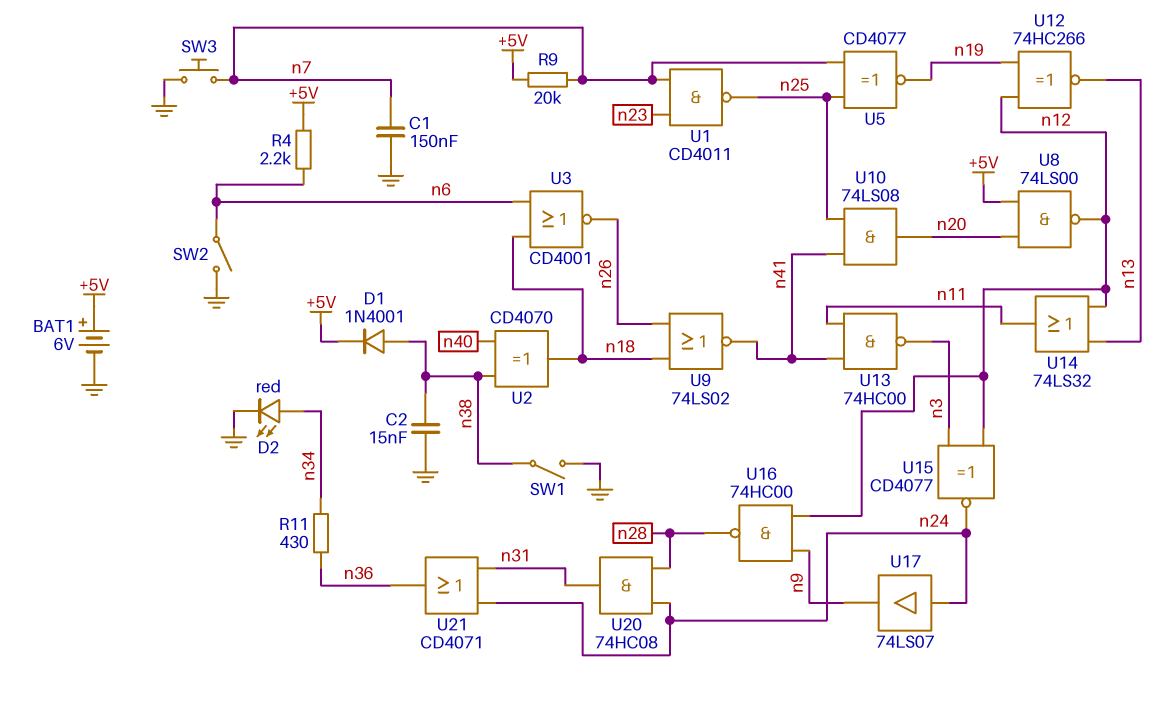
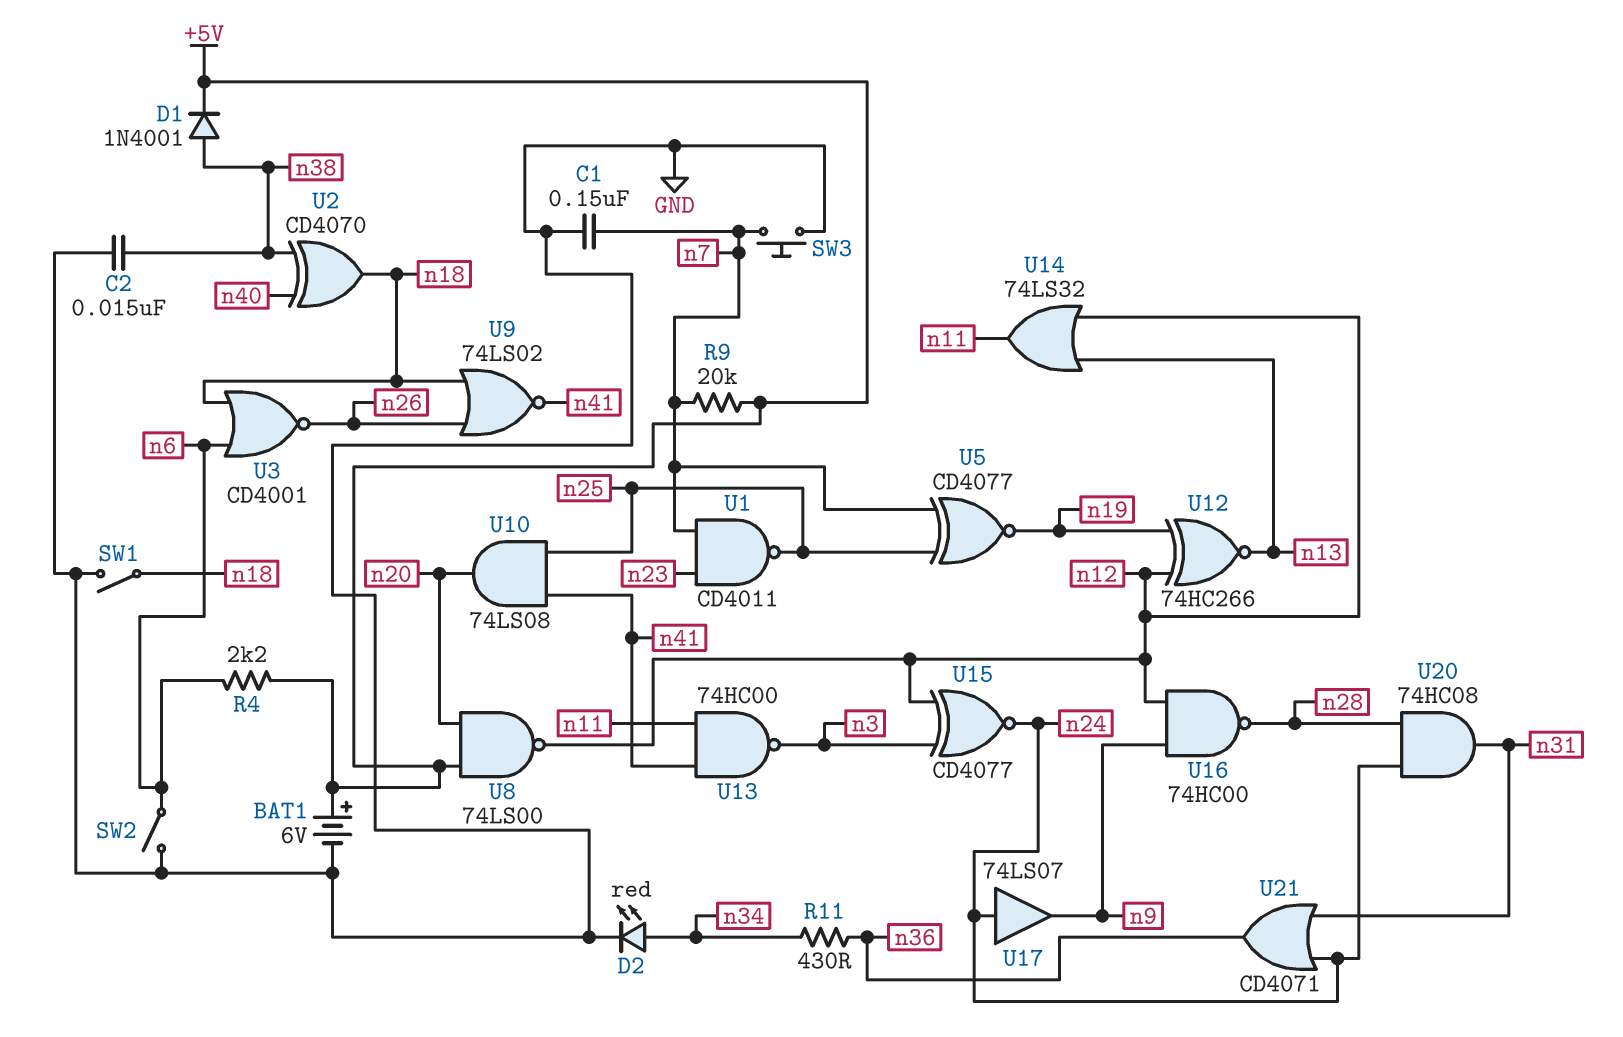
SW1: switch (GND, n38) -> switch (GND, n18)

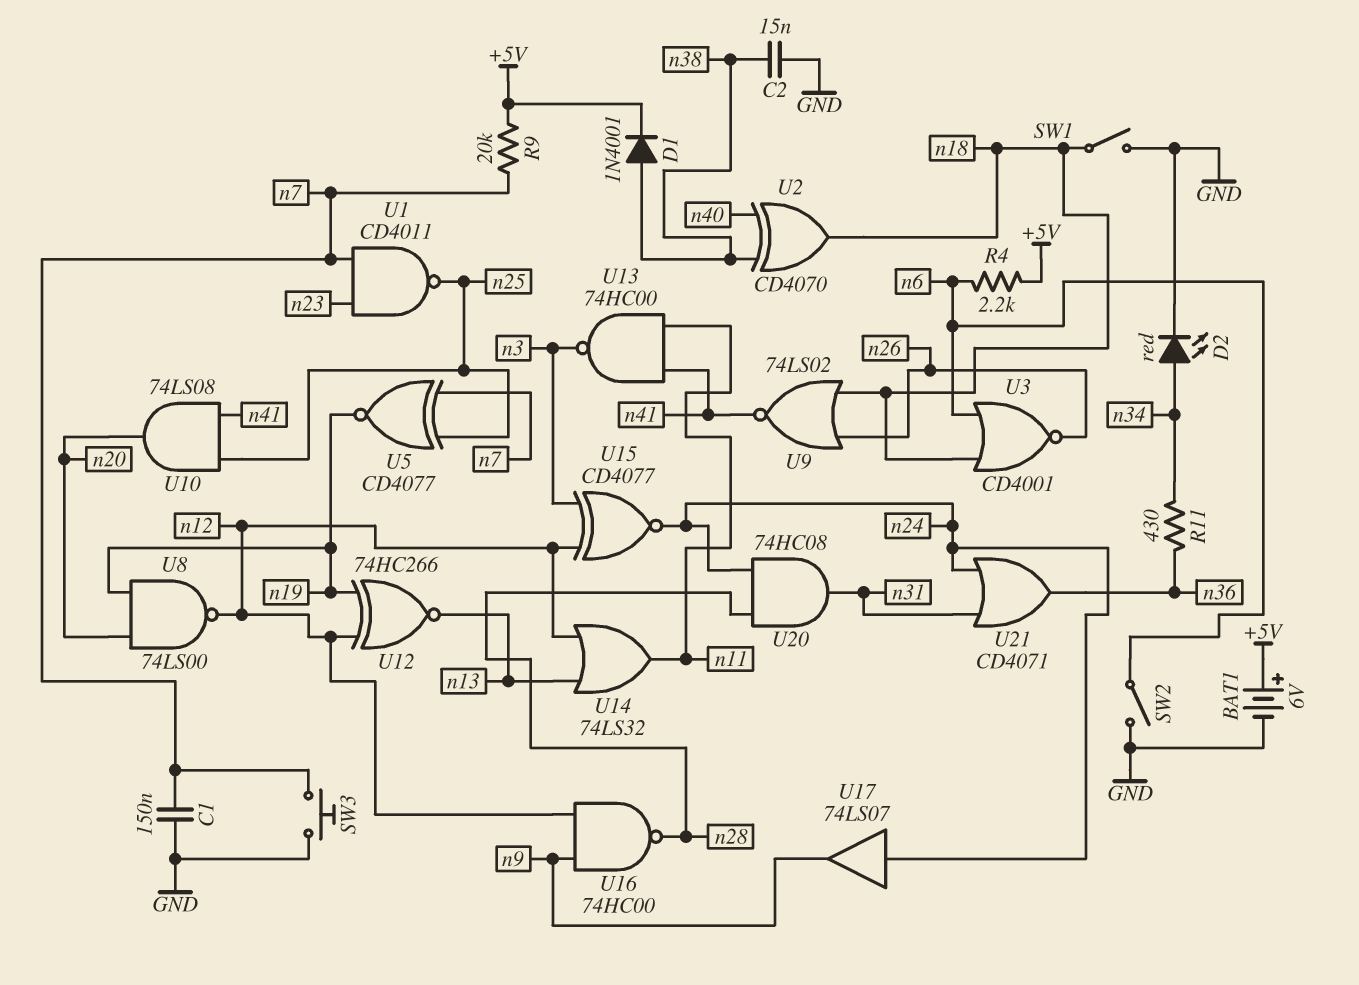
U8: NAND 74LS00 (in +5V, in n20, out n12) -> NAND 74LS00 (in n19, in n20, out n12)

